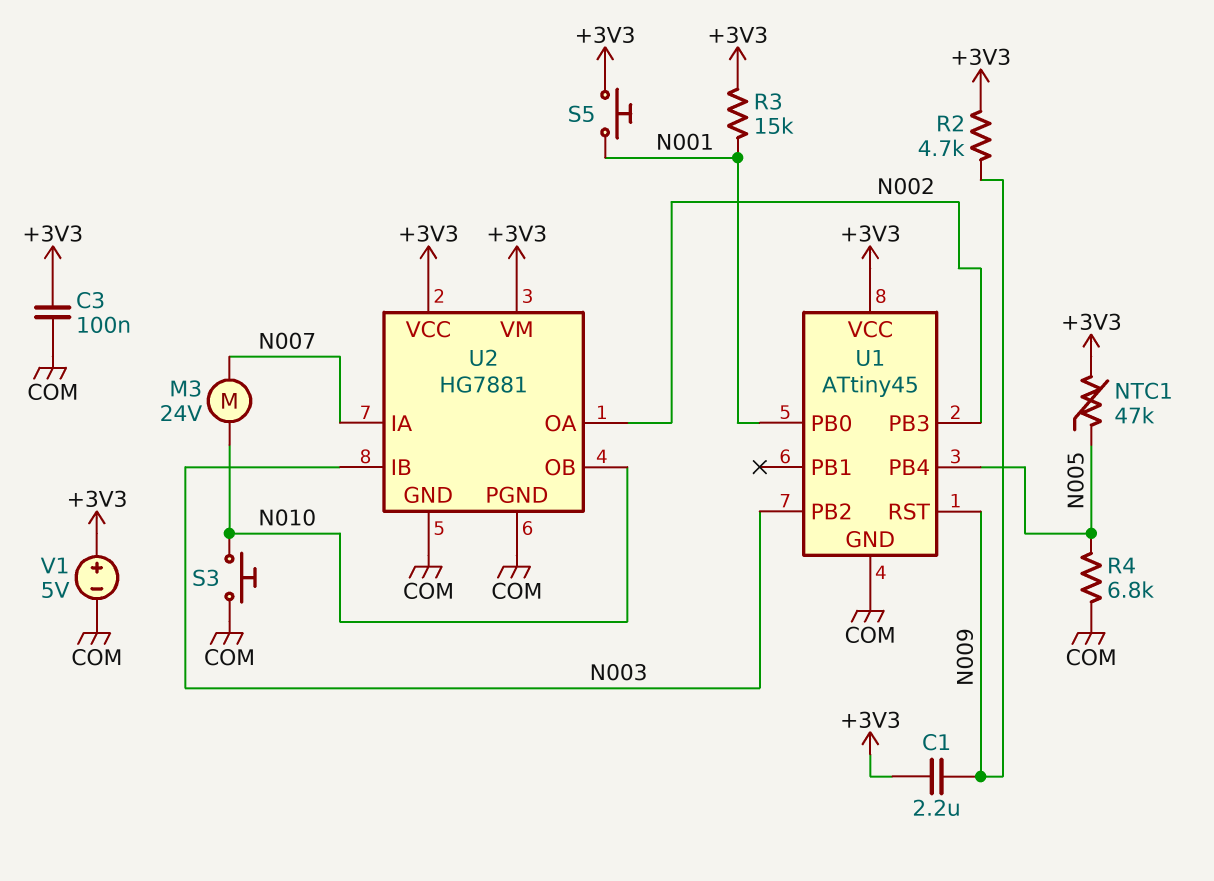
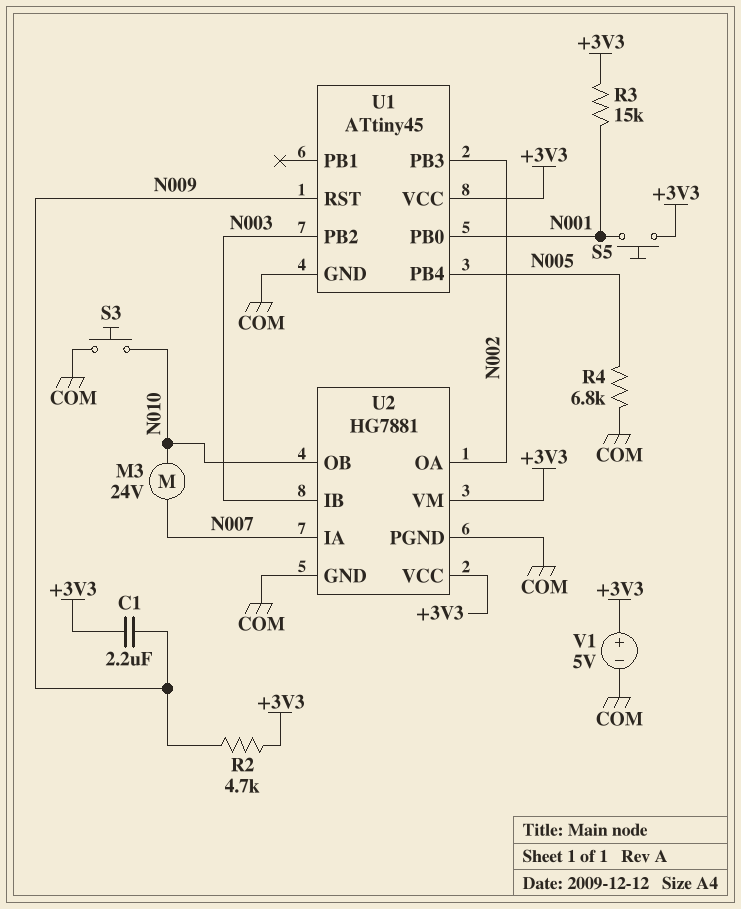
C3: 100nF (+3V3, COM) -> none
NTC1: 47k (+3V3, N005) -> none

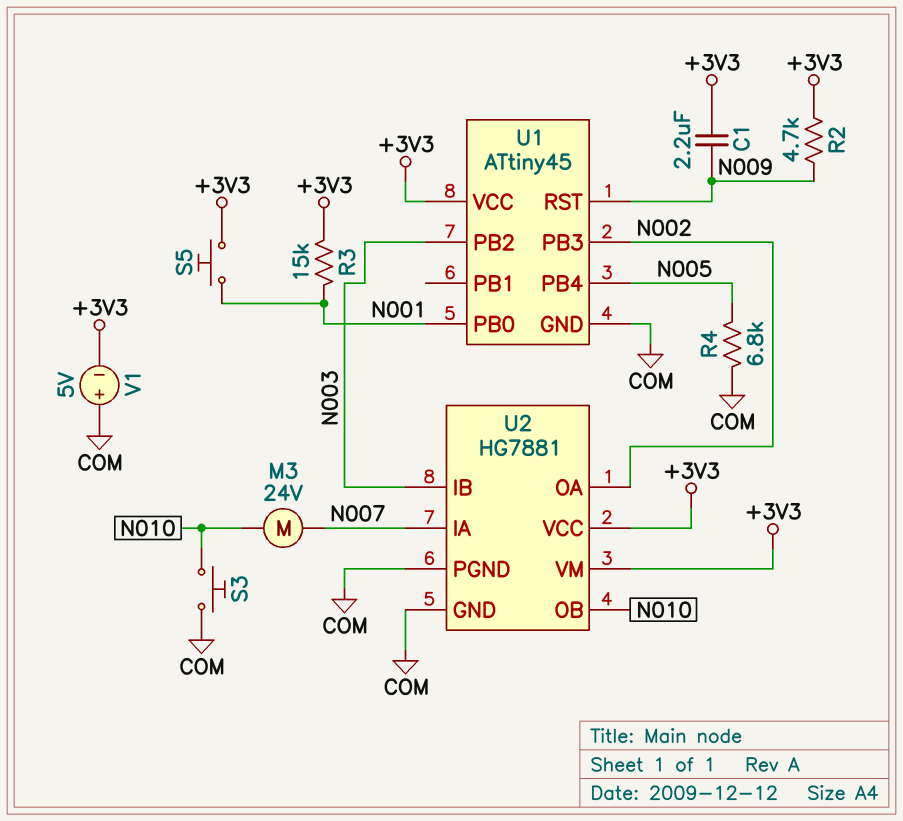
V1: 5V (plus +3V3, minus COM) -> 5V (plus COM, minus +3V3)

